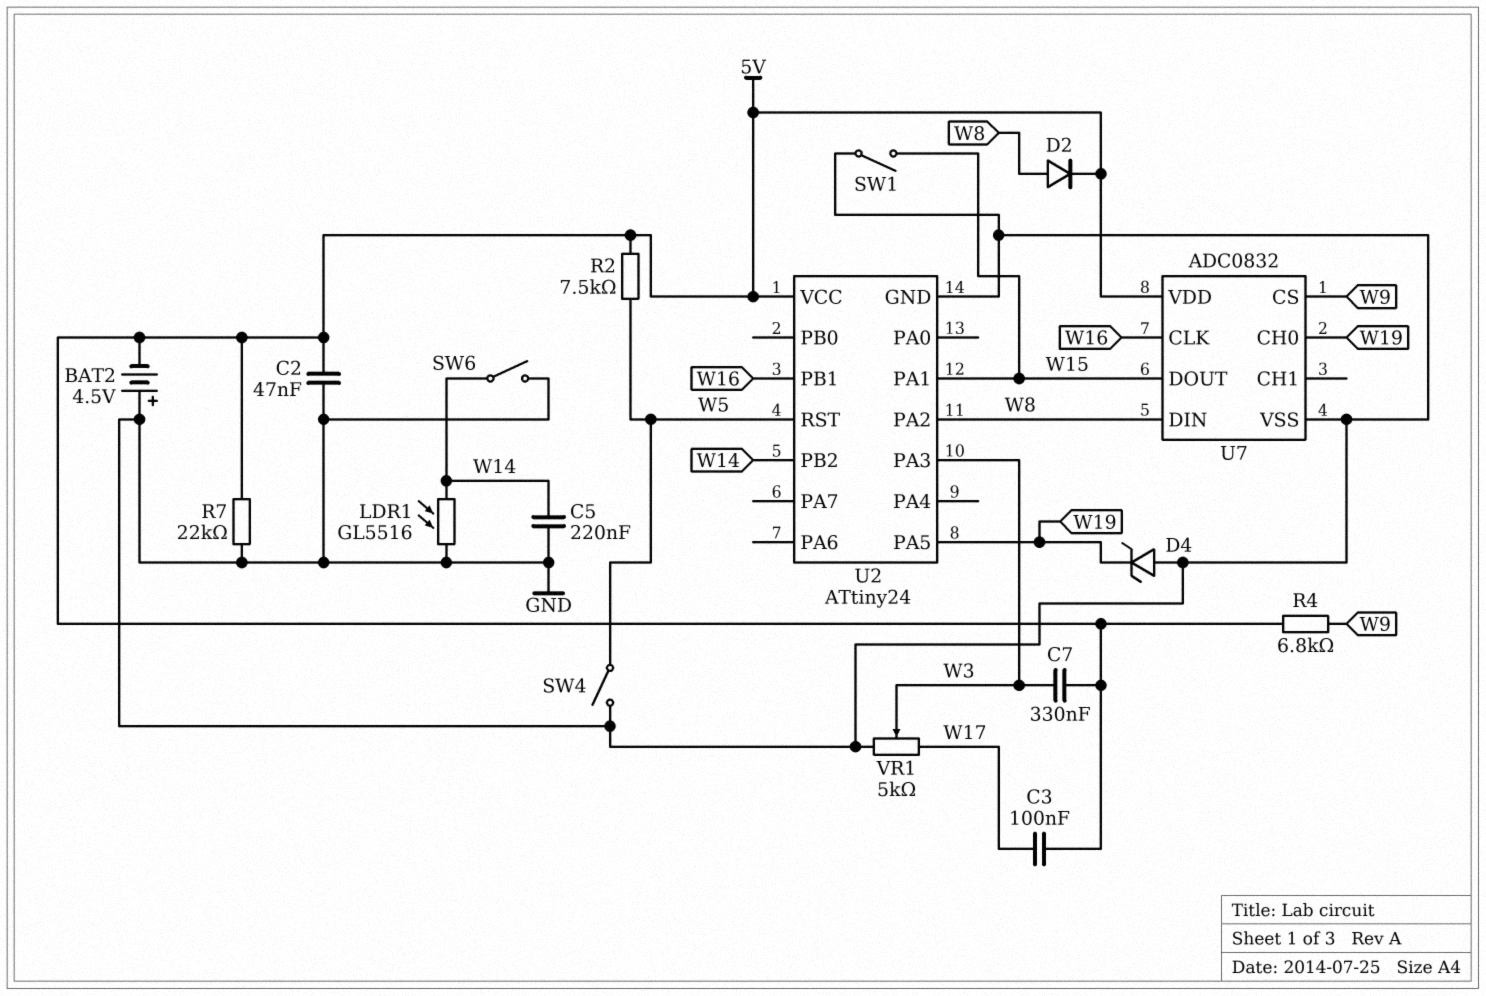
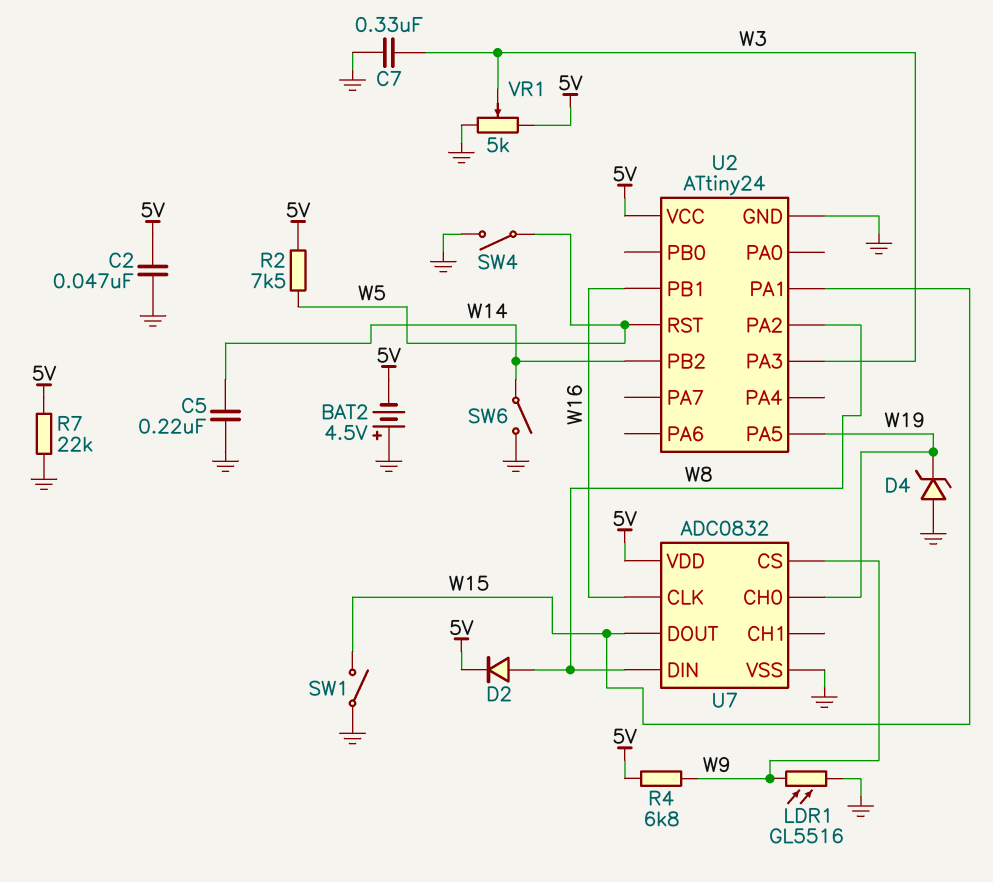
C3: 100nF (5V, W17) -> none
C7: 330nF (5V, W3) -> 330nF (GND, W3)
LDR1: GL5516 (GND, W14) -> GL5516 (GND, W9)
VR1: 5k (GND, W17, wiper W3) -> 5k (5V, GND, wiper W3)

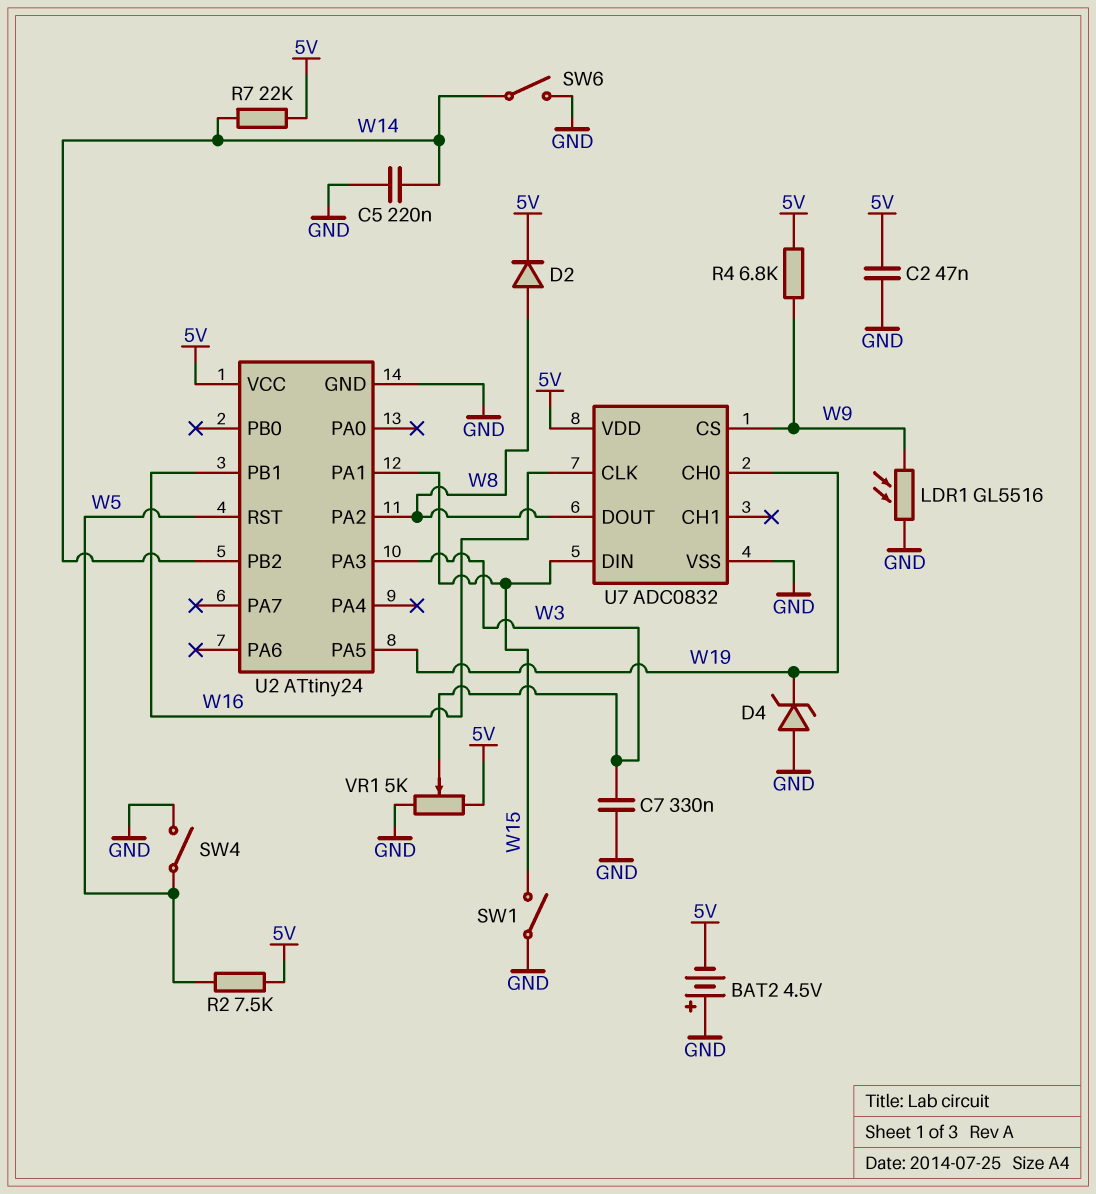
R7: 22k (5V, GND) -> 22k (5V, W14)
U7 pin DIN: W8 -> W15
U7 pin DOUT: W15 -> W8

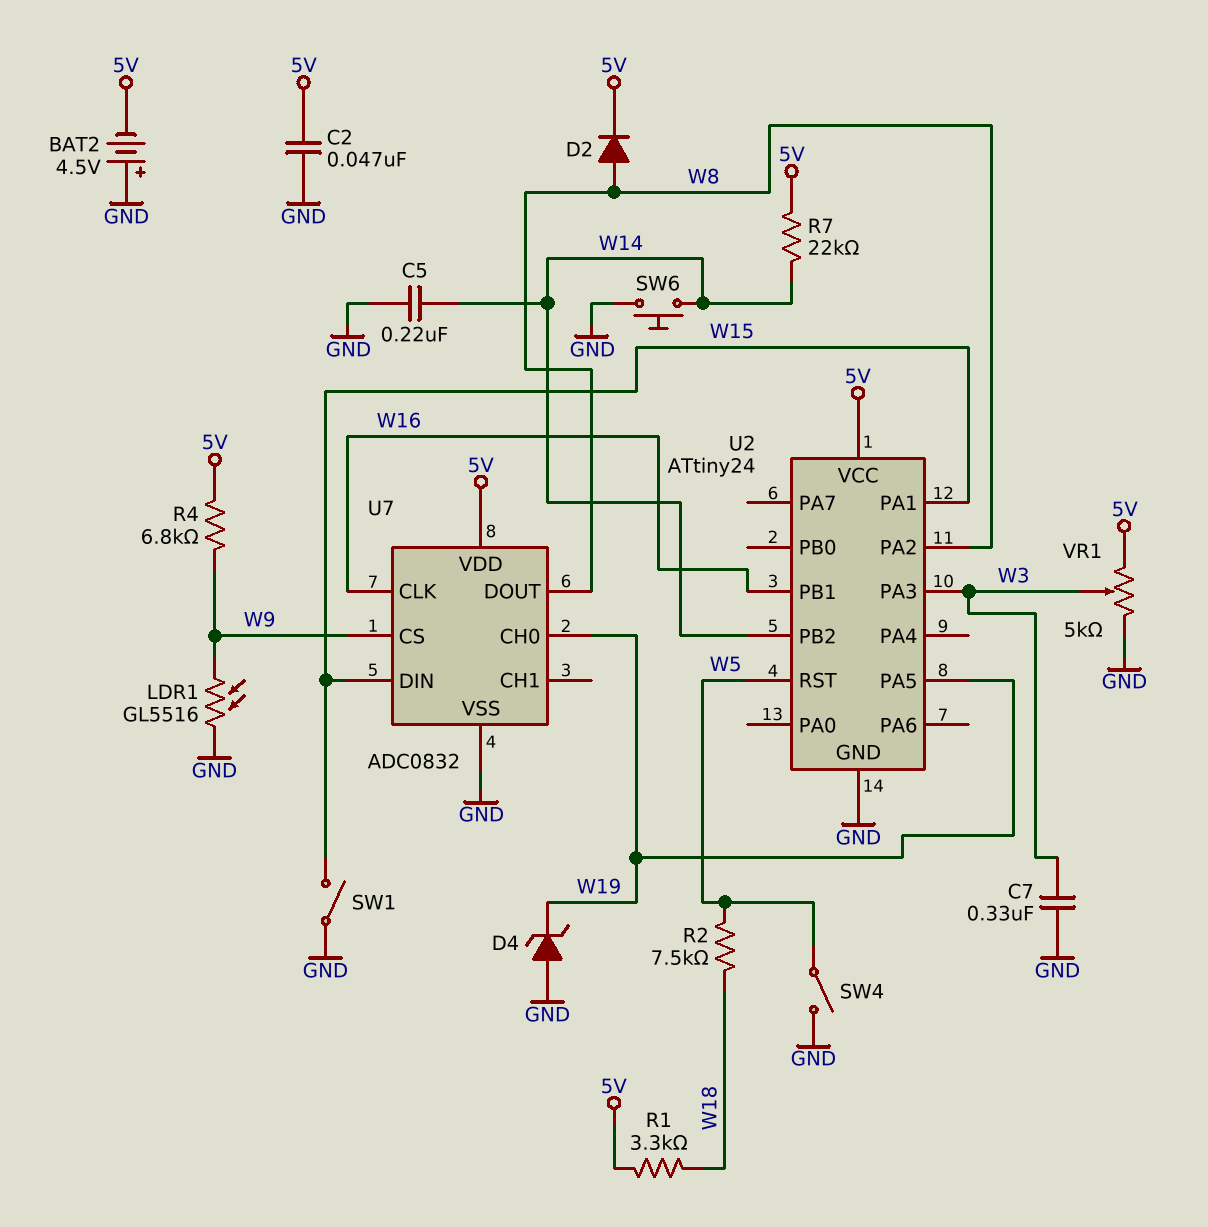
R1: none -> 3.3k (5V, W18)
R2: 7.5k (5V, W5) -> 7.5k (W5, W18)
SW6: switch (GND, W14) -> button (GND, W14)

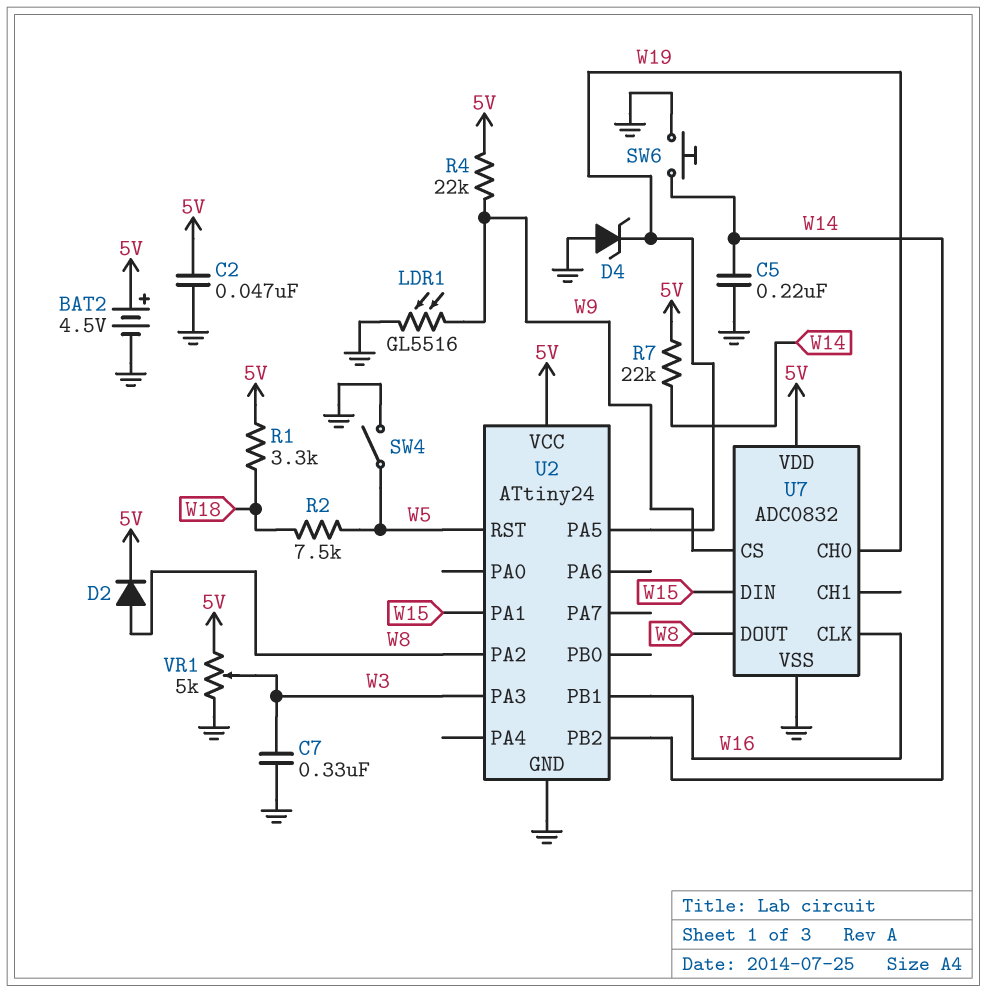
BAT2: 4.5V (plus GND, minus 5V) -> 4.5V (plus 5V, minus GND)
R4: 6.8k (5V, W9) -> 22k (5V, W9)
SW1: switch (GND, W15) -> none

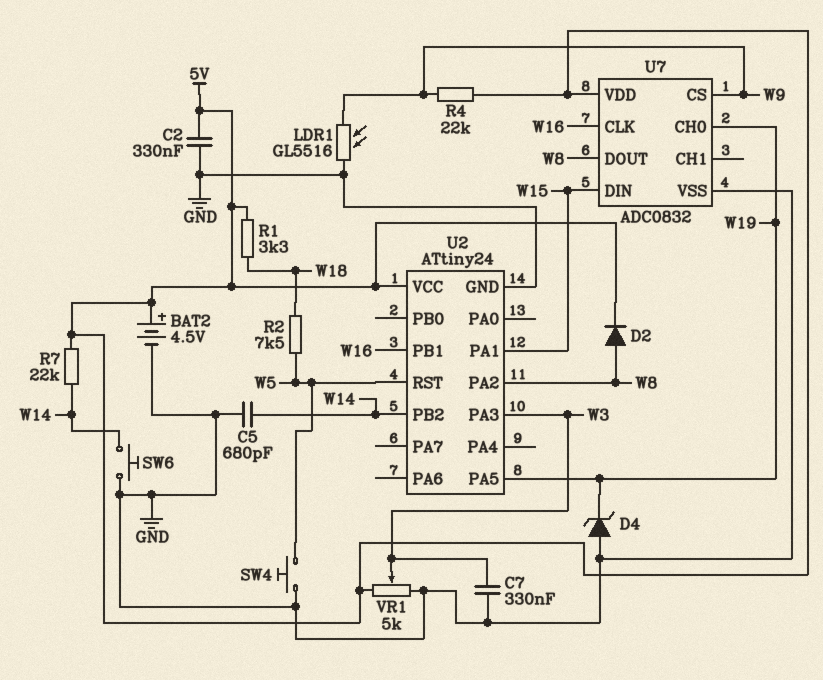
C2: 47nF (5V, GND) -> 330nF (5V, GND)
C5: 220nF (GND, W14) -> 680pF (GND, W14)
SW4: switch (GND, W5) -> button (GND, W5)

